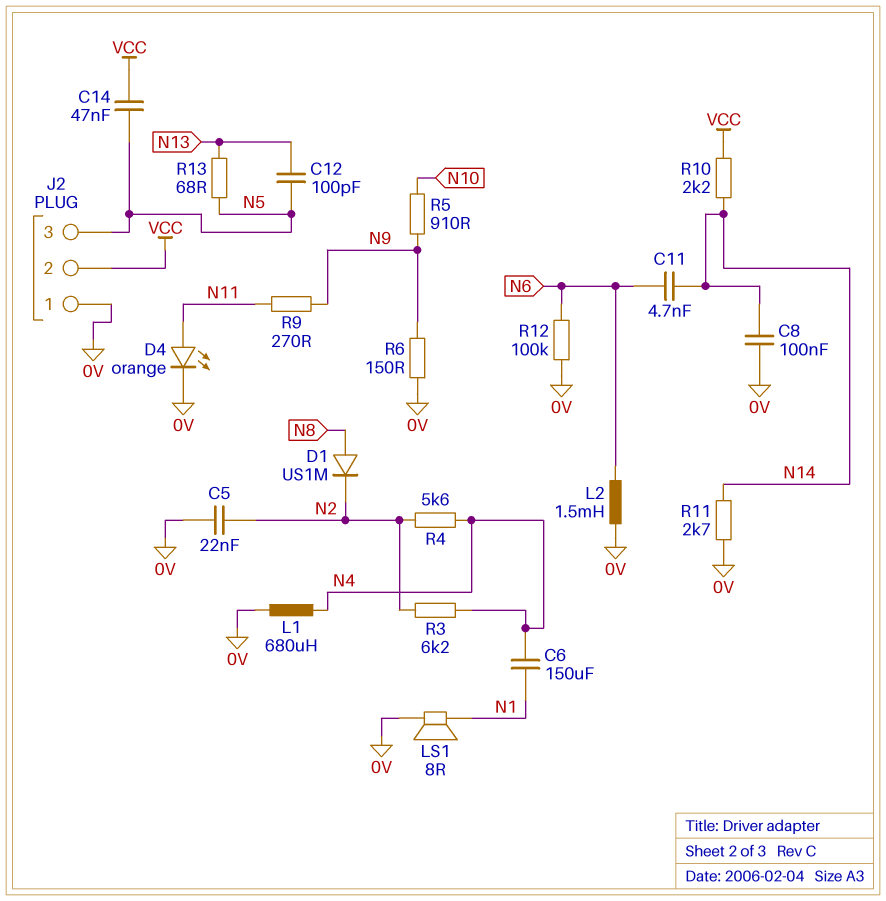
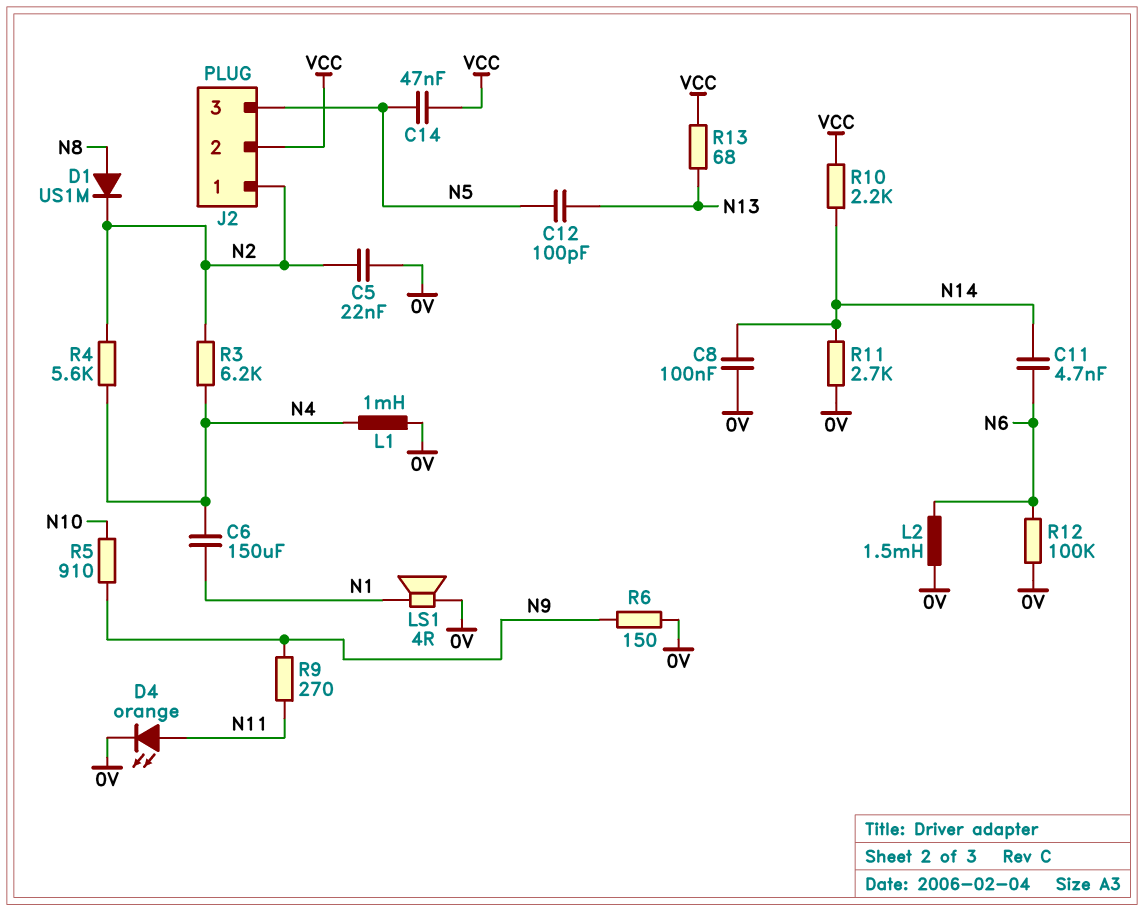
J2 pin 1: 0V -> N2
L1: 680uH (0V, N4) -> 1mH (0V, N4)
LS1: speaker 8R (0V, N1) -> speaker 4R (0V, N1)
R13: 68 (N5, N13) -> 68 (N13, VCC)

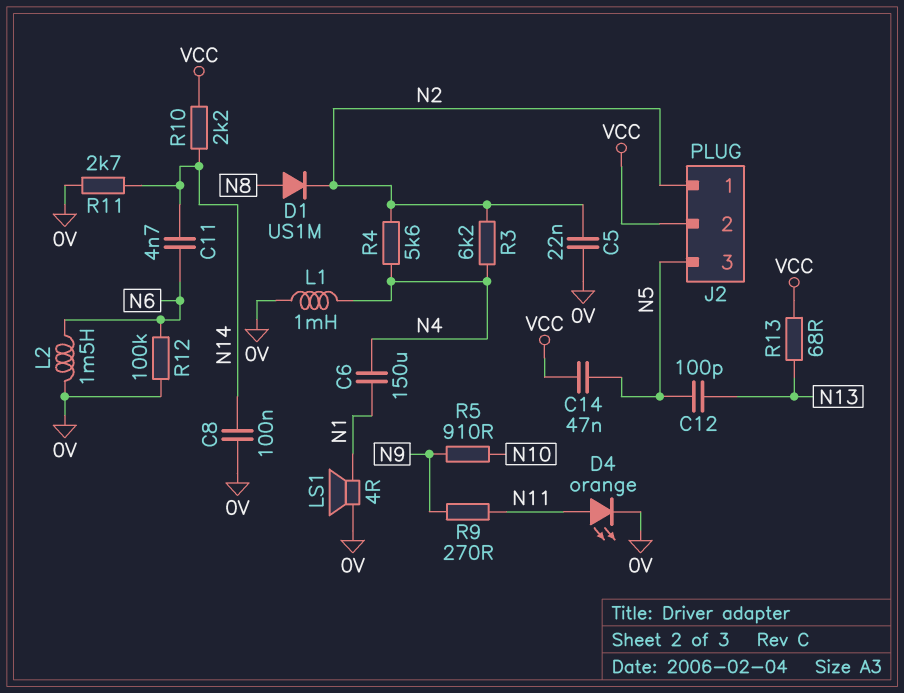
R6: 150 (0V, N9) -> none

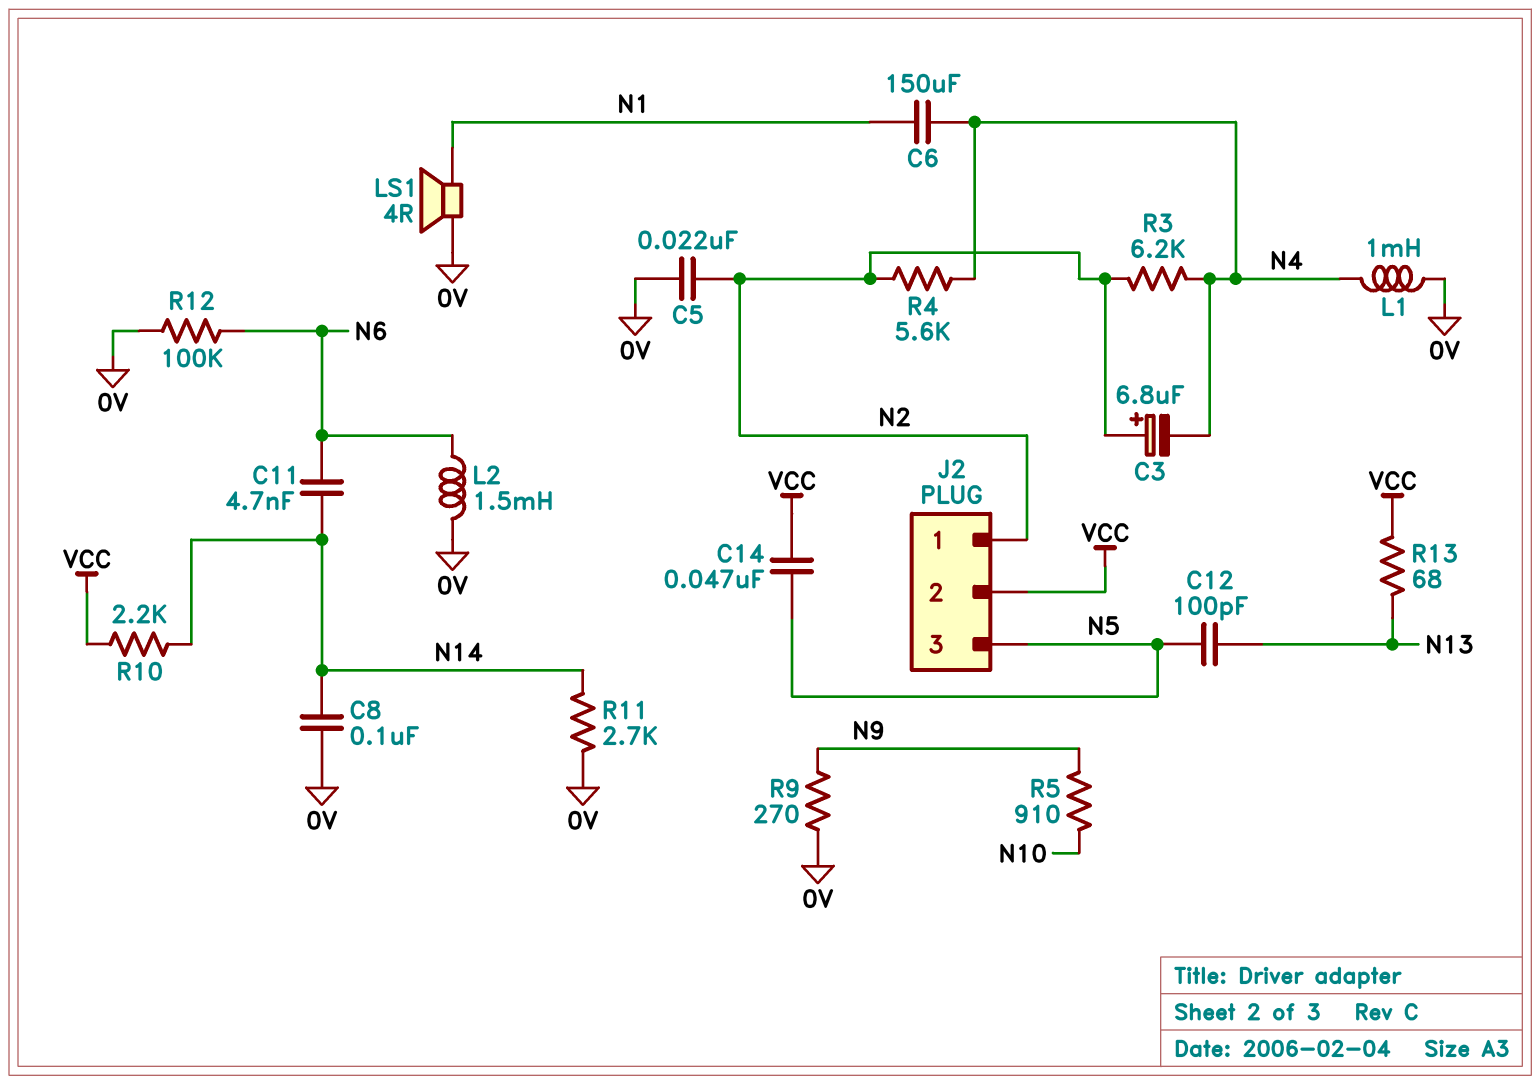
C3: none -> 6.8uF (plus N2, minus N4)
D1: diode US1M (A N8, K N2) -> none
D4: LED orange (A N11, K 0V) -> none
R9: 270 (N9, N11) -> 270 (0V, N9)

